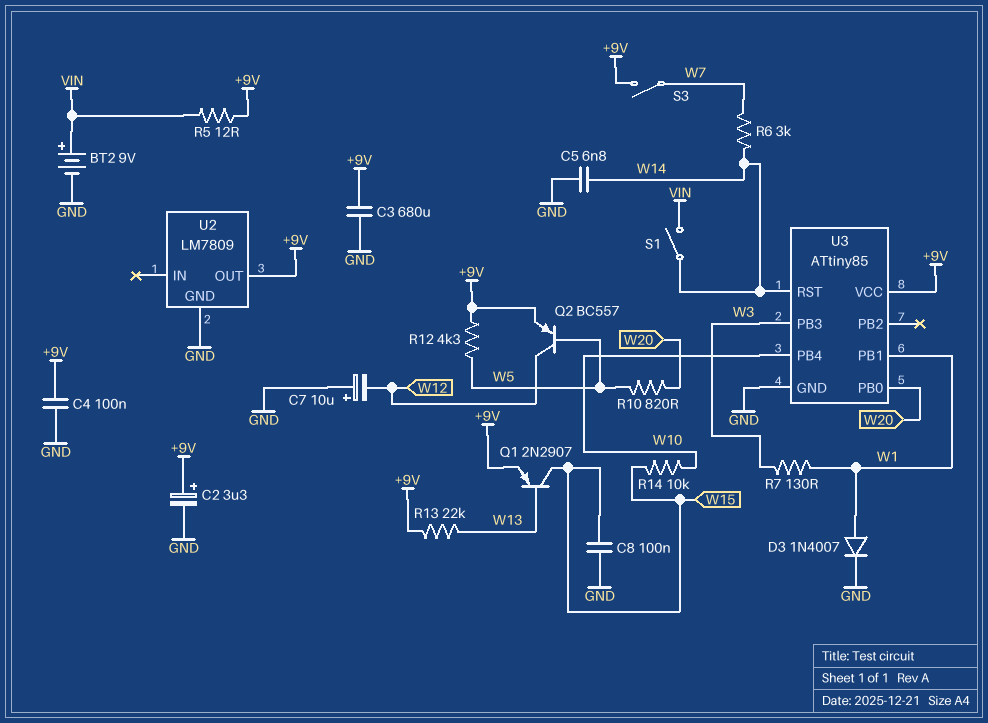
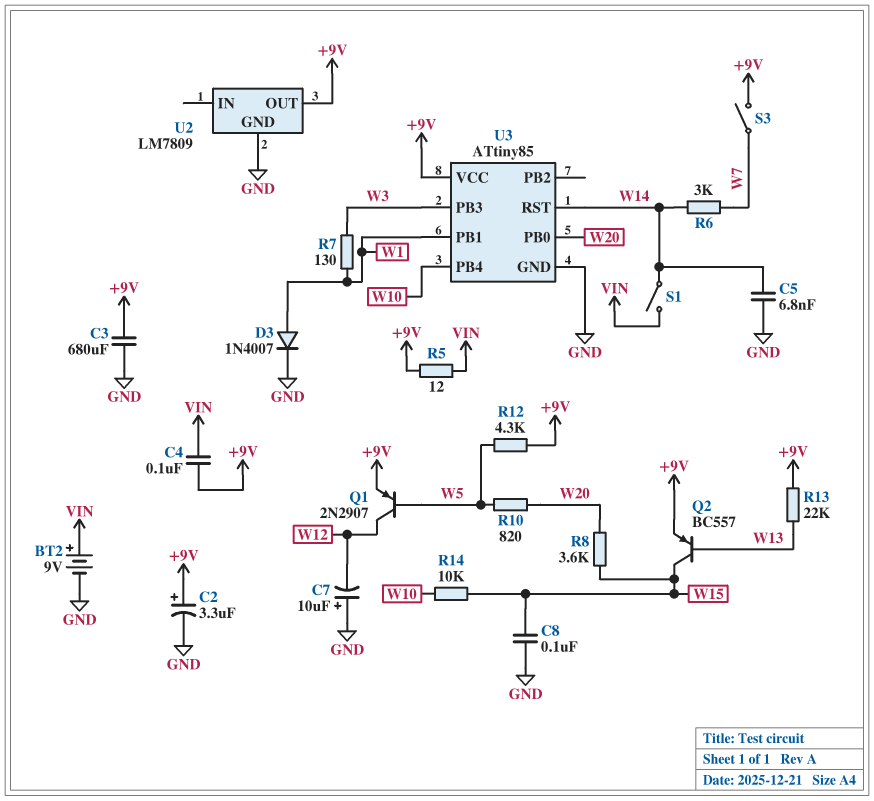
C4: 100nF (+9V, GND) -> 100nF (+9V, VIN)
Q1: PNP 2N2907 (B W13, C W15, E +9V) -> PNP 2N2907 (B W5, C W12, E +9V)
Q2: PNP BC557 (B W5, C W12, E +9V) -> PNP BC557 (B W13, C W15, E +9V)
R8: none -> 3.6k (W15, W20)

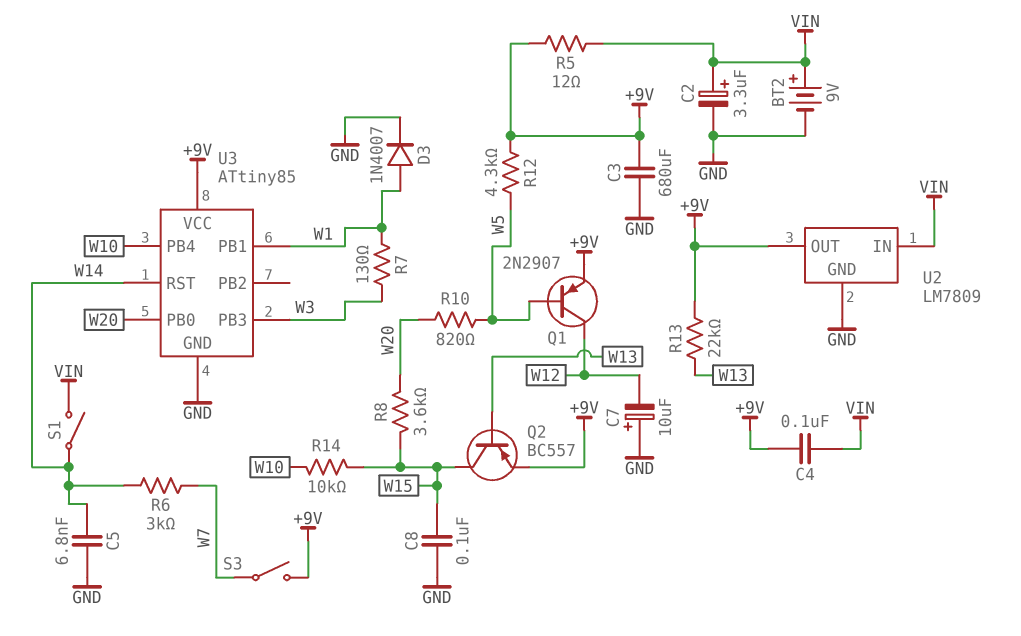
C2: 3.3uF (plus +9V, minus GND) -> 3.3uF (plus VIN, minus GND)
U2 pin IN: none -> VIN

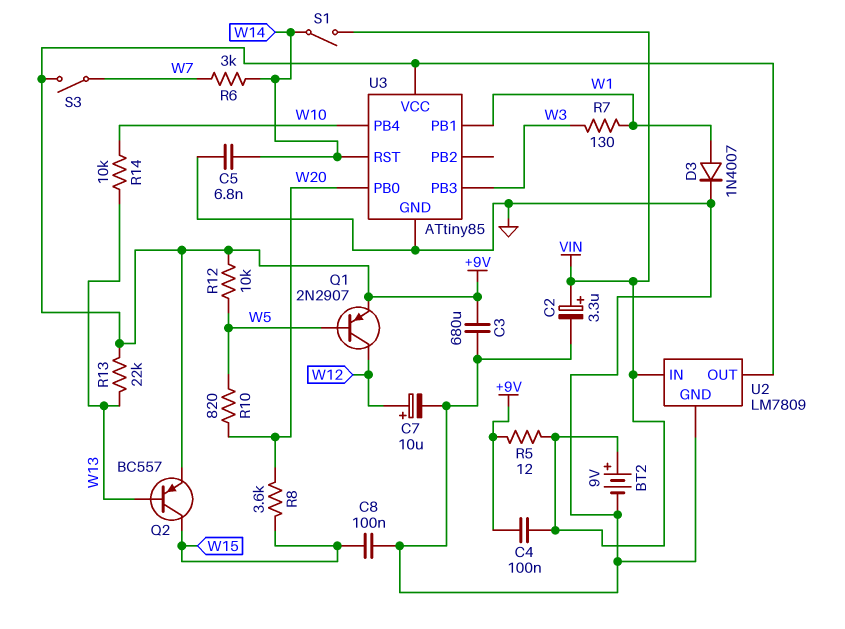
C7: 10uF (plus GND, minus W12) -> 10uF (plus W12, minus GND)
R12: 4.3k (+9V, W5) -> 10k (+9V, W5)
R14: 10k (W10, W15) -> 10k (W10, W13)

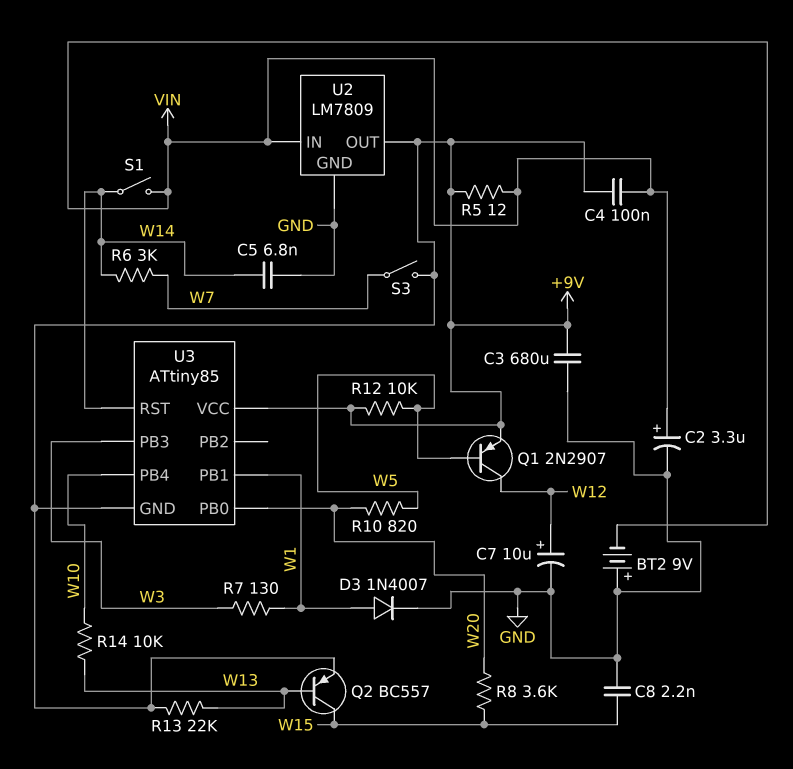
BT2: 9V (plus VIN, minus GND) -> 9V (plus GND, minus VIN)
C8: 100nF (GND, W15) -> 2.2nF (GND, W15)
U3 pin GND: GND -> +9V

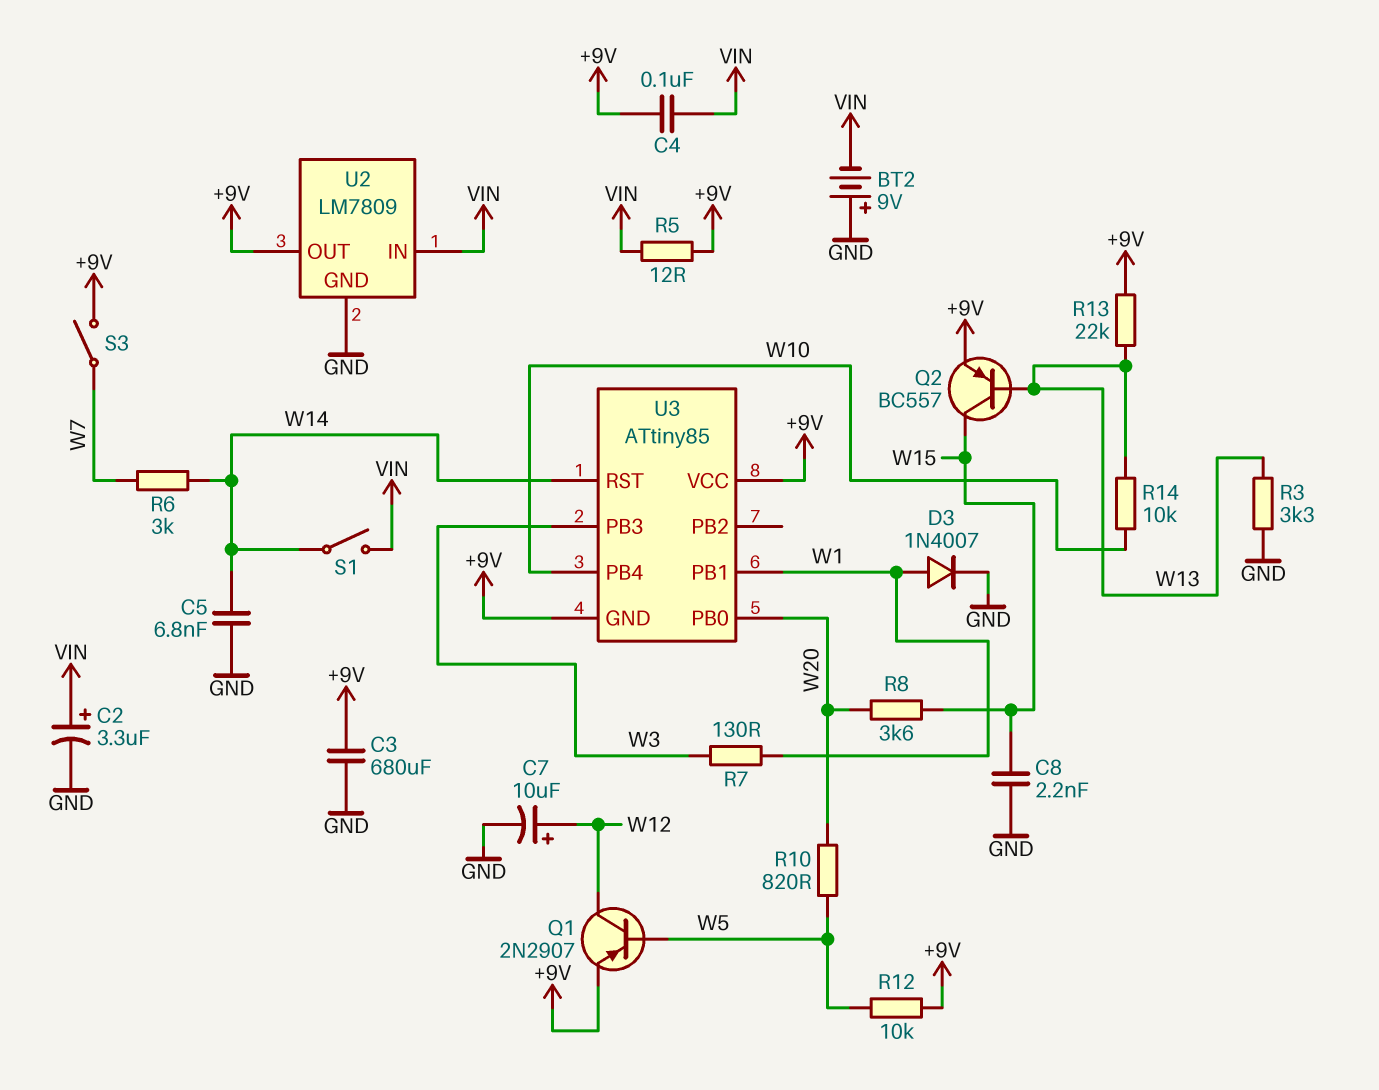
R3: none -> 3.3k (GND, W13)

